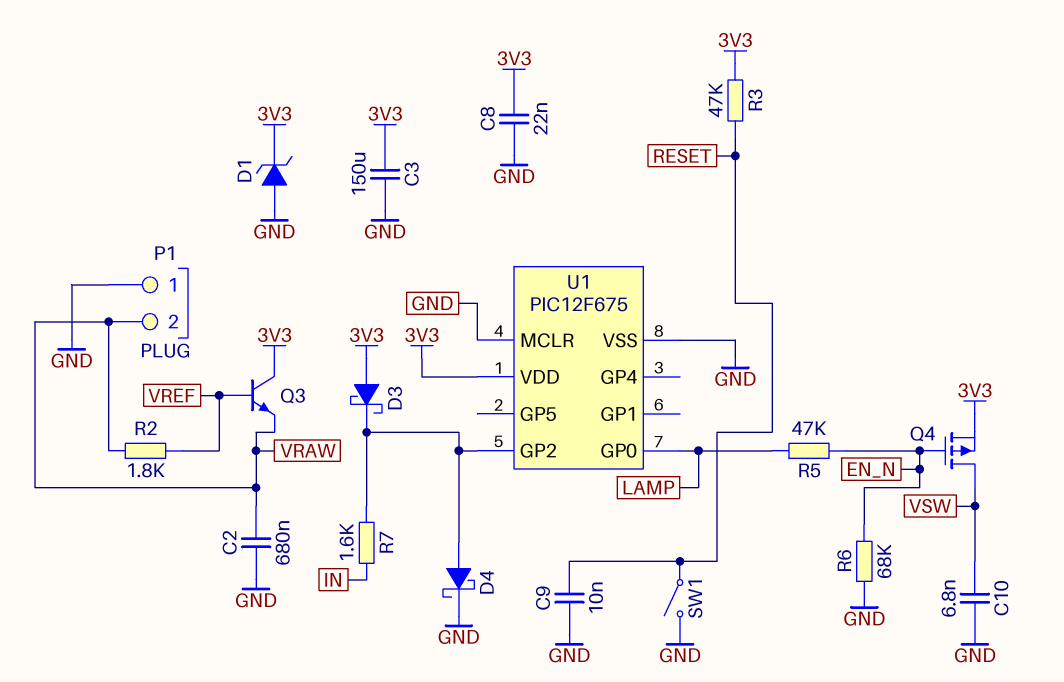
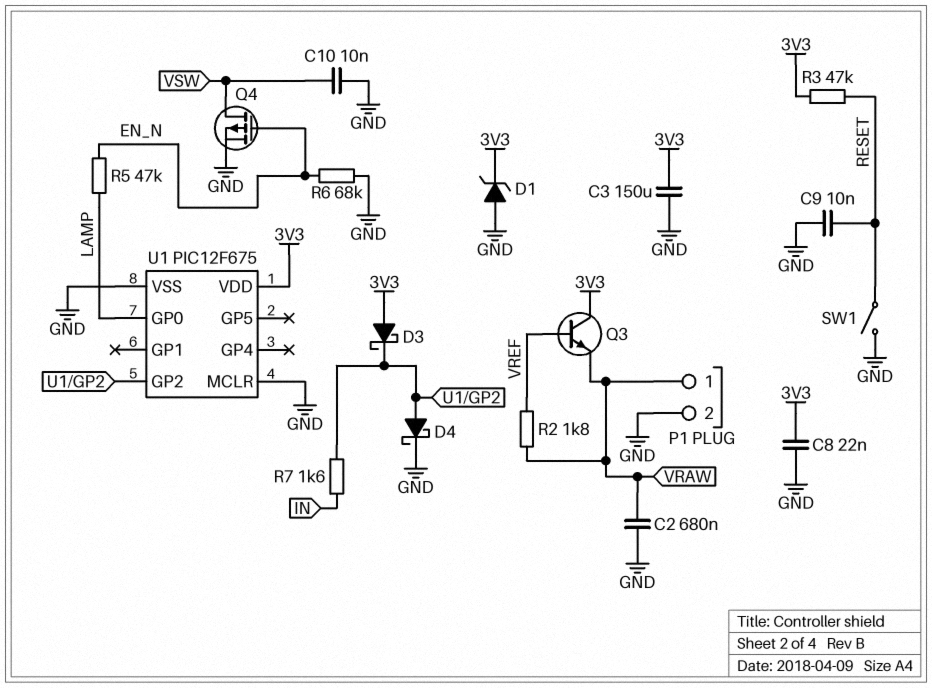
C10: 6.8nF (GND, VSW) -> 10nF (GND, VSW)
P1 pin 1: GND -> VRAW
P1 pin 2: VRAW -> GND
Q4: PMOS (G EN_N, D VSW, S 3V3) -> PMOS (G EN_N, D VSW, S GND)

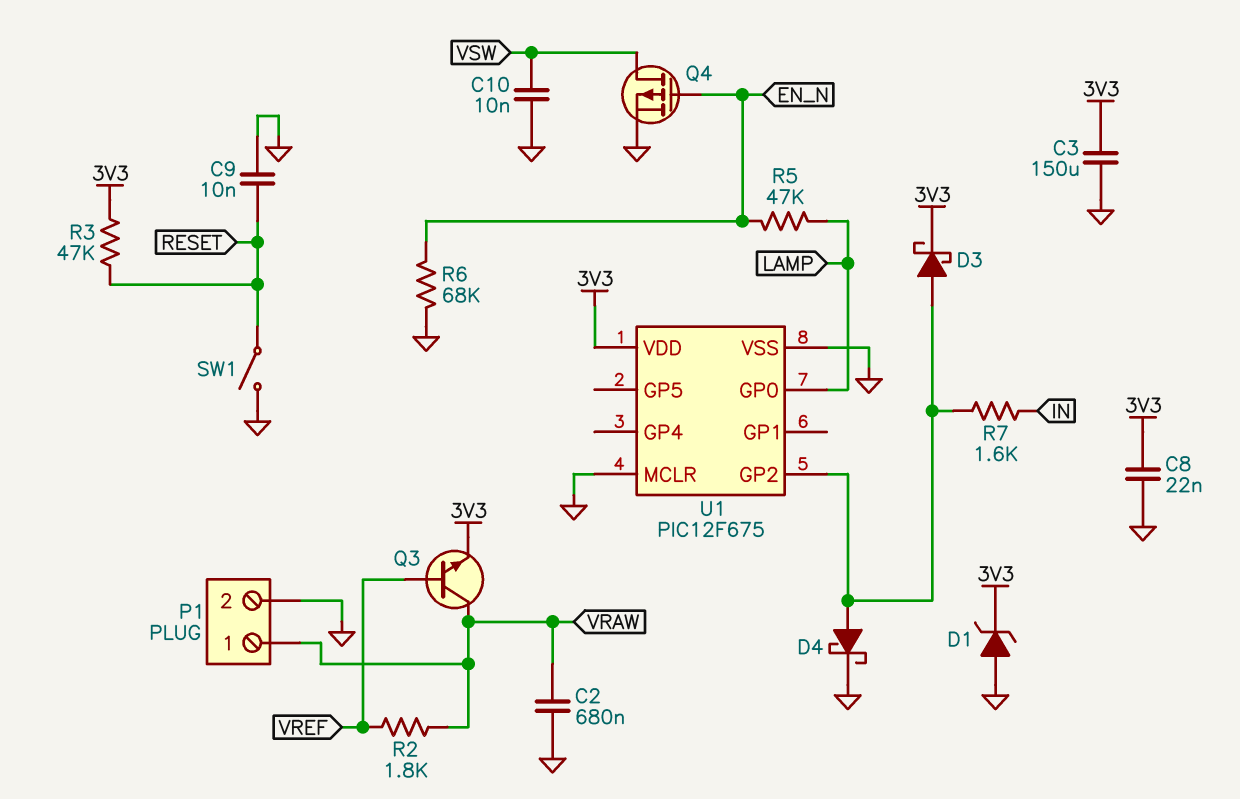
D3: schottky (A 3V3, K U1/GP2) -> schottky (A U1/GP2, K 3V3)
Q3: NPN (B VREF, C 3V3, E VRAW) -> NPN (B VREF, C VRAW, E 3V3)

